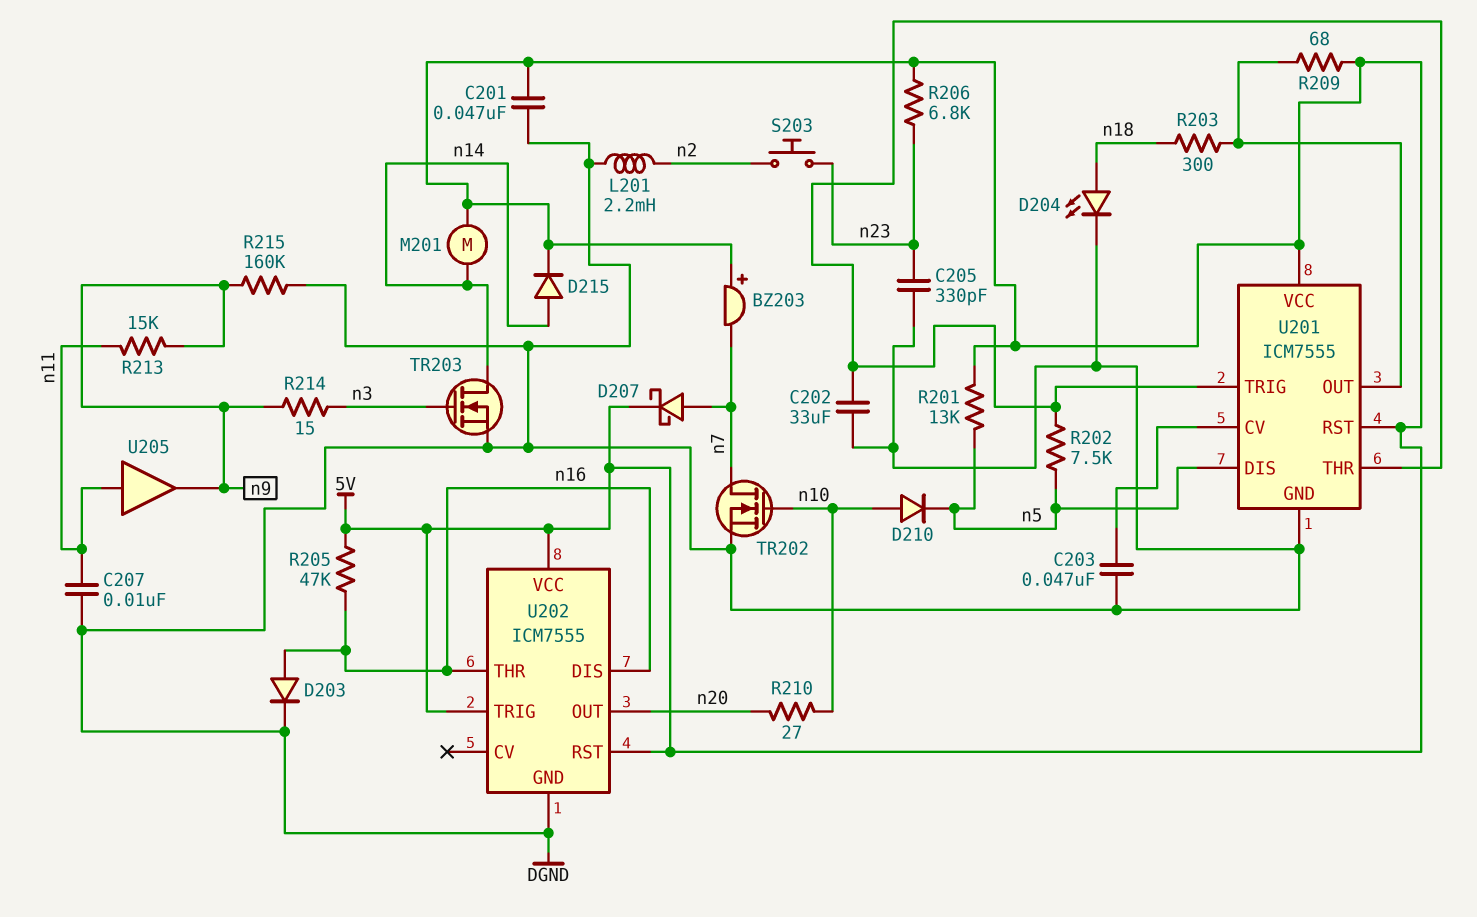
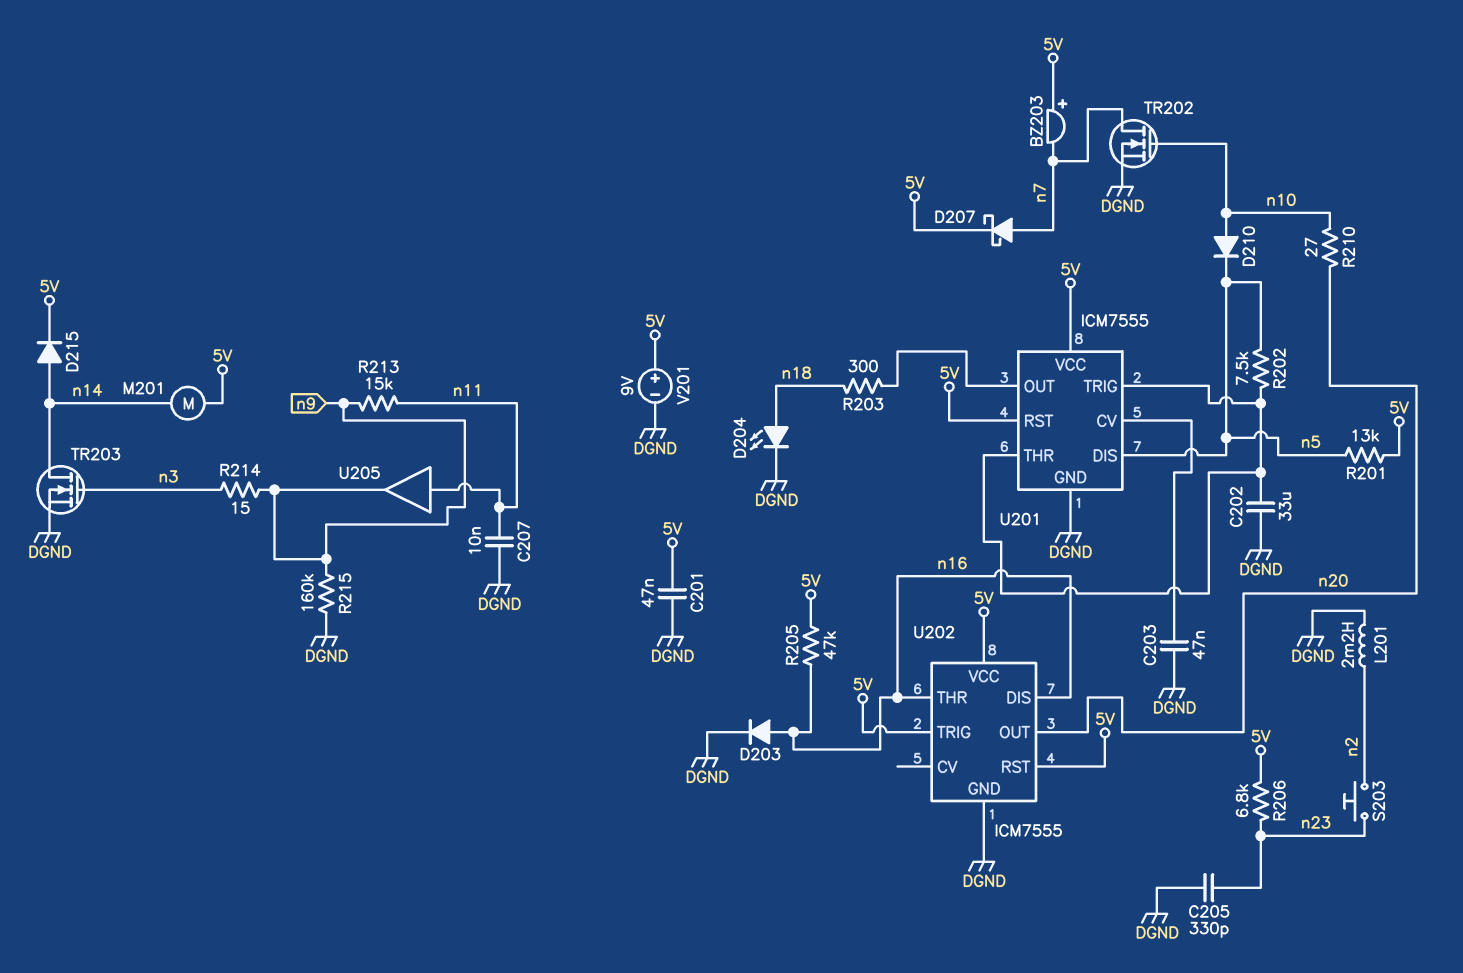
R209: 68 (5V, U201/OUT) -> none
V201: none -> 9V (plus 5V, minus DGND)

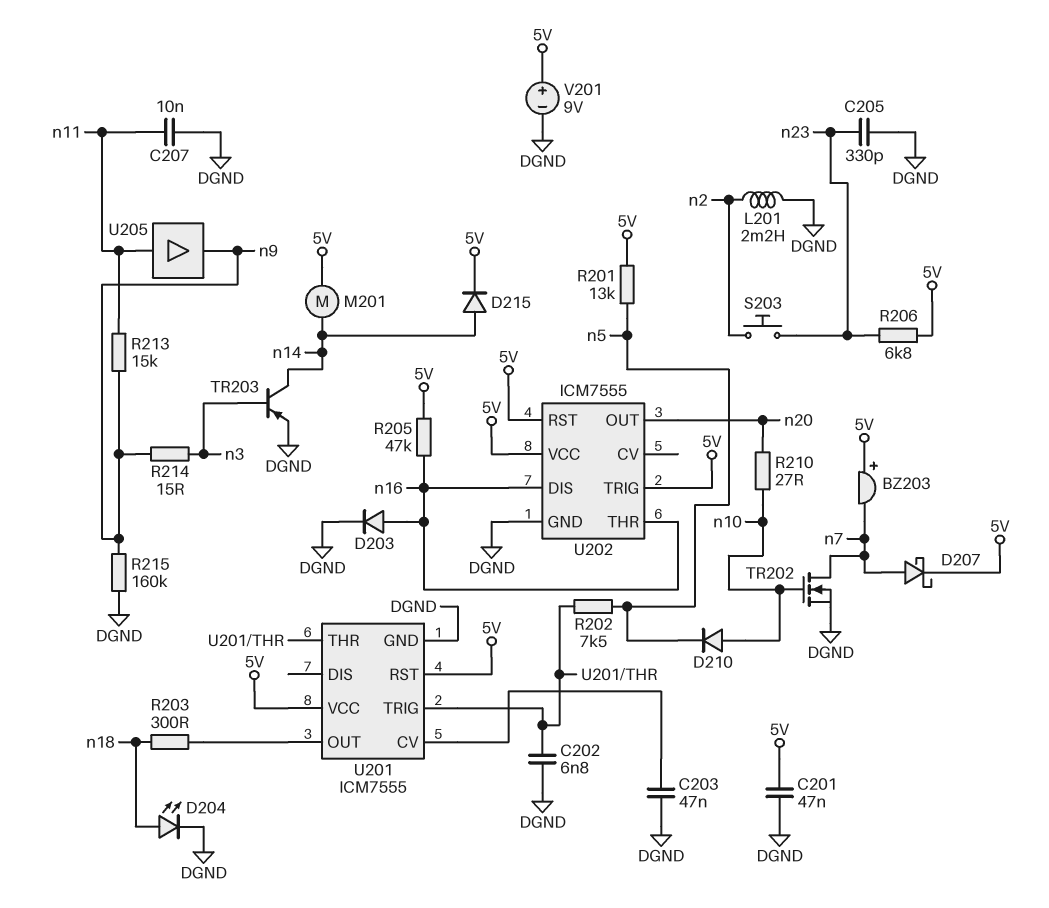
C202: 33uF (DGND, U201/THR) -> 6.8nF (DGND, U201/THR)
TR203: NMOS (G n3, D n14, S DGND) -> PNP (B n3, C n14, E DGND)
U201 pin DIS: n5 -> none

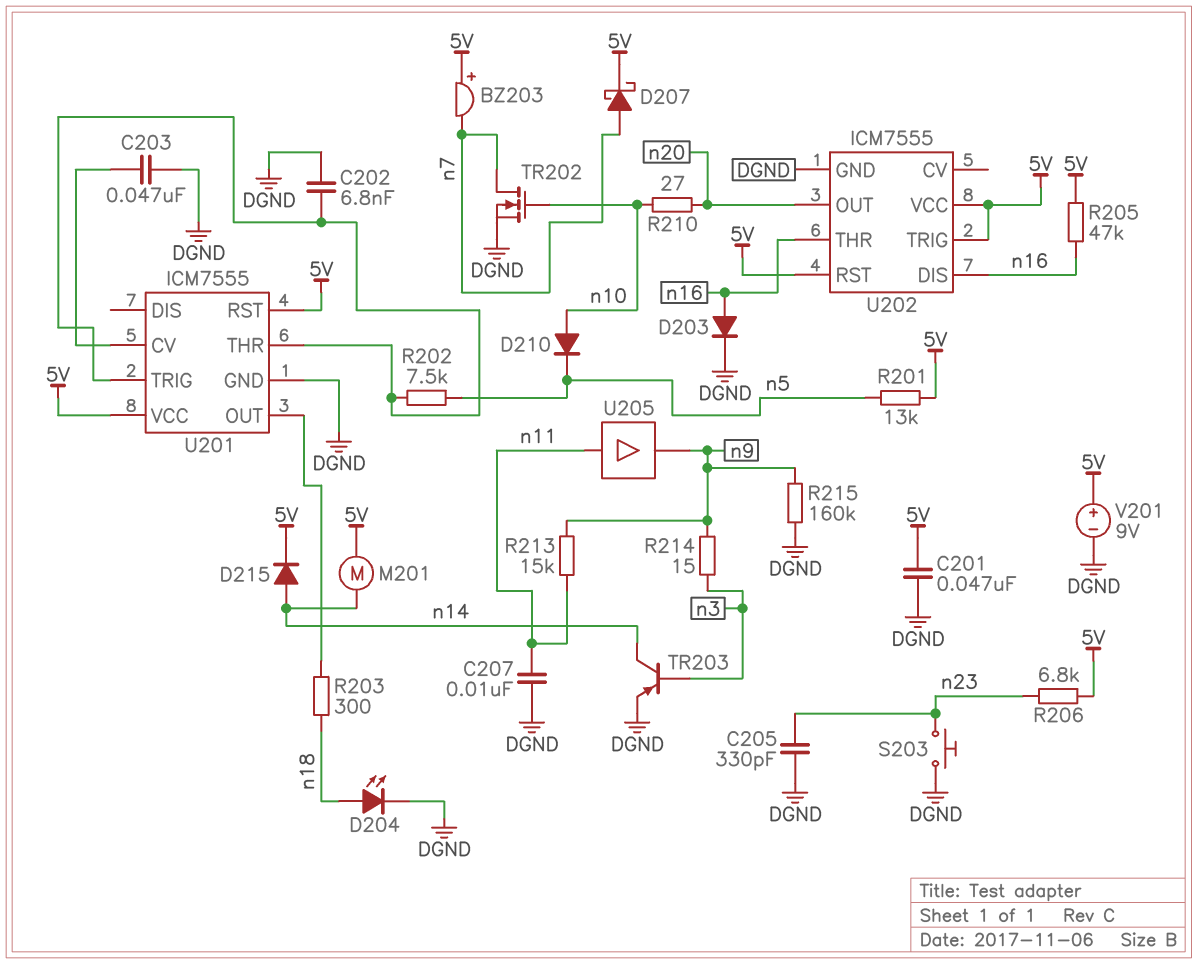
L201: 2.2mH (DGND, n2) -> none
S203: button (n2, n23) -> button (DGND, n23)

